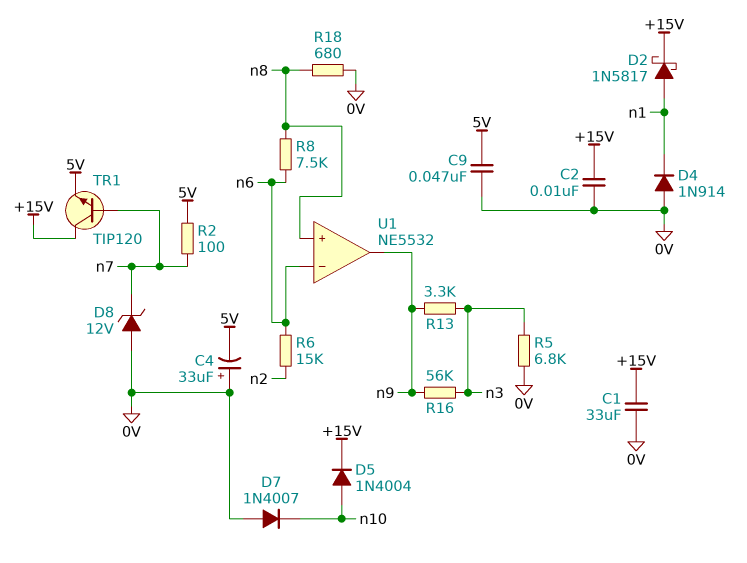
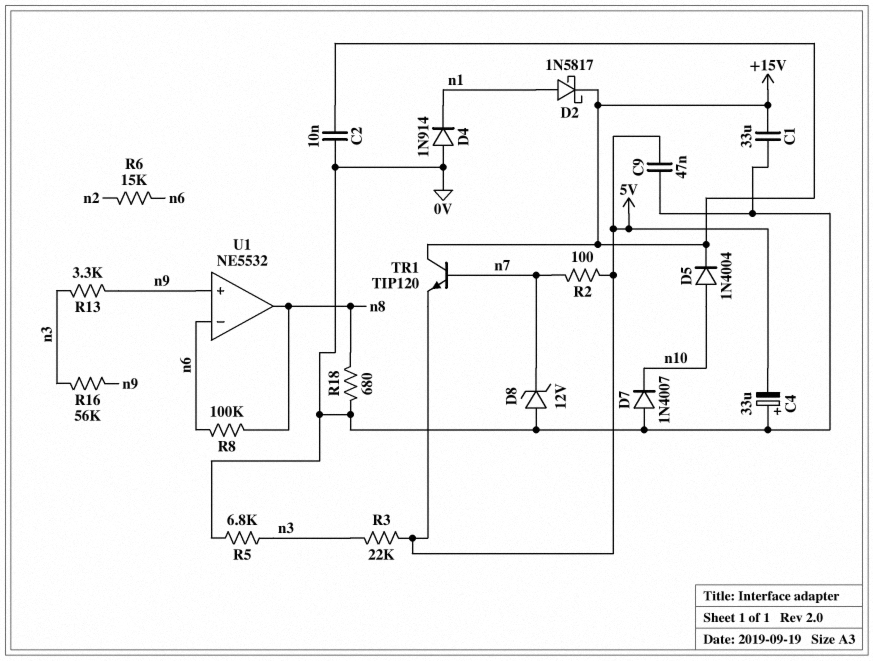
R3: none -> 22k (5V, n3)
R8: 7.5k (n6, n8) -> 100k (n6, n8)
U1 pin in+: n8 -> n9
U1 pin out: n9 -> n8

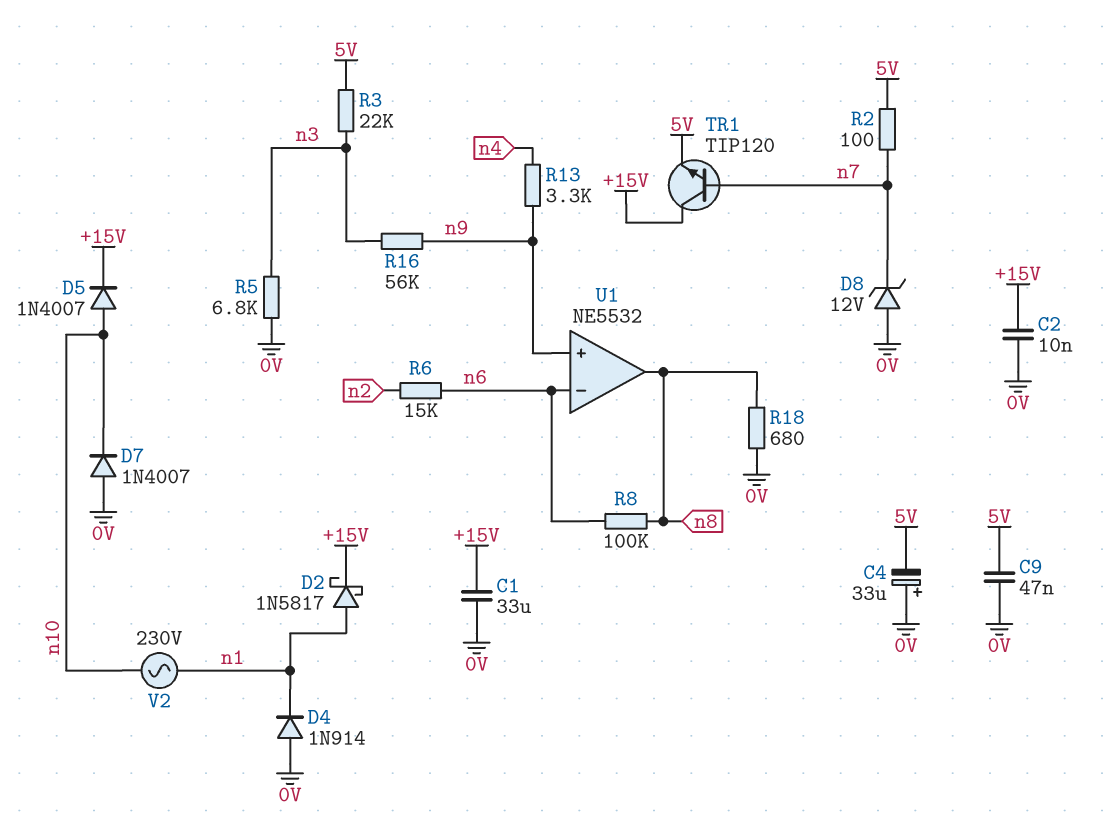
D5: diode 1N4004 (A n10, K +15V) -> diode 1N4007 (A n10, K +15V)
R13: 3.3k (n3, n9) -> 3.3k (n4, n9)
V2: none -> AC 230V (n1, n10)

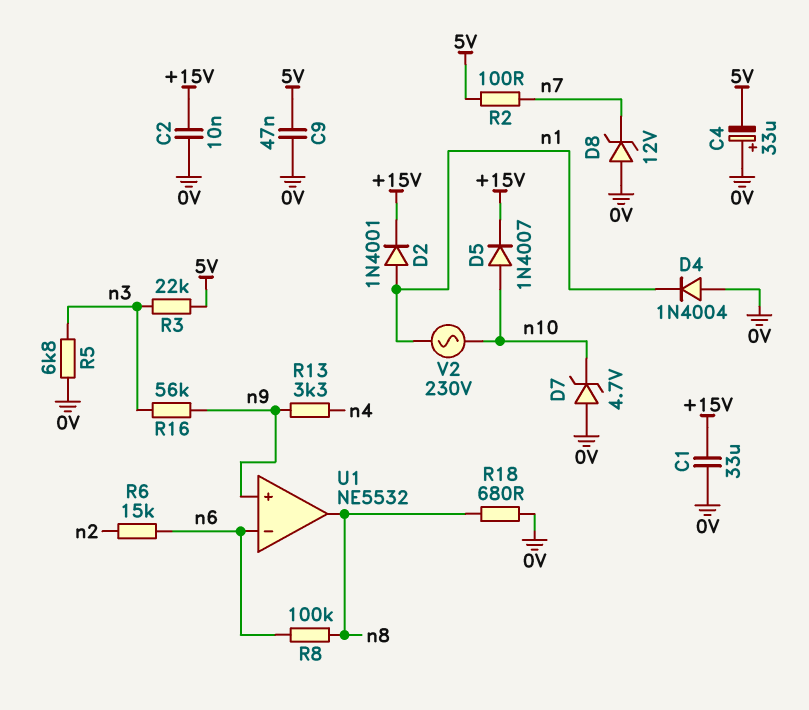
D2: schottky 1N5817 (A n1, K +15V) -> diode 1N4001 (A n1, K +15V)
D4: diode 1N914 (A 0V, K n1) -> diode 1N4004 (A 0V, K n1)
D7: diode 1N4007 (A 0V, K n10) -> zener 4.7V (A 0V, K n10)
TR1: NPN TIP120 (B n7, C +15V, E 5V) -> none

